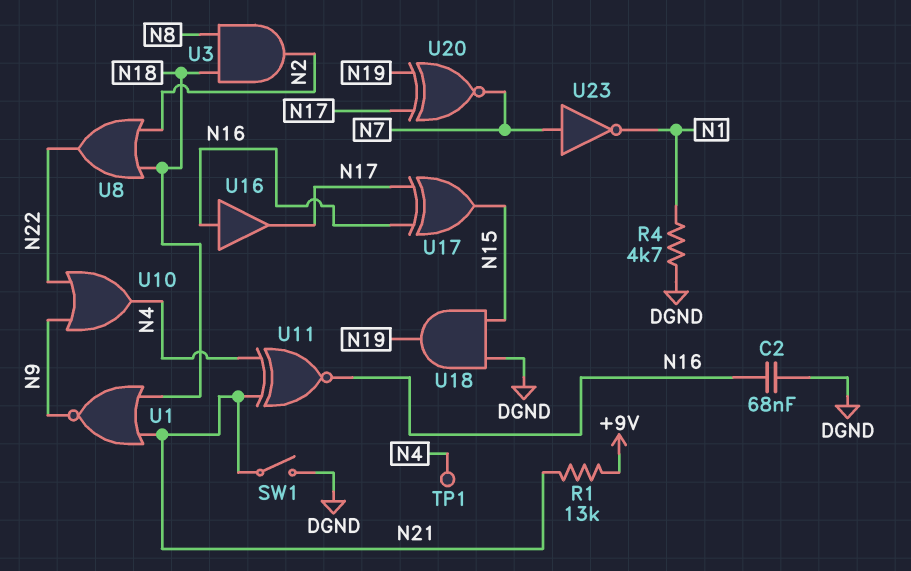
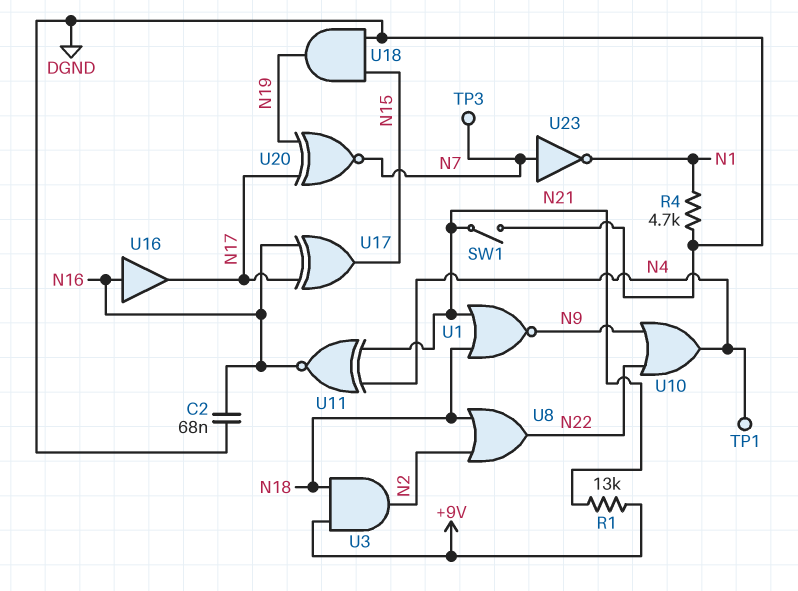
TP3: none -> test point (N7)
U3: AND (in N8, in N18, out N2) -> AND (in +9V, in N18, out N2)

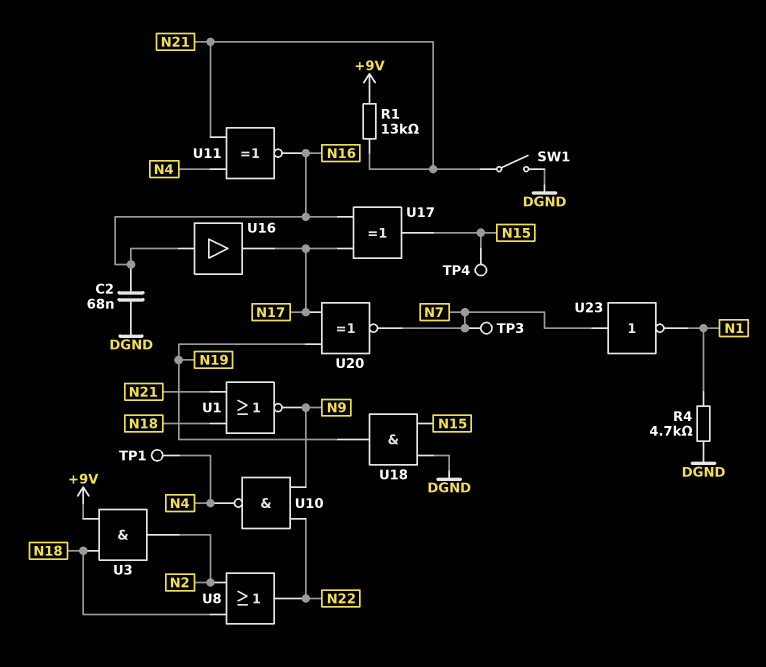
TP4: none -> test point (N15)
U10: OR (in N9, in N22, out N4) -> NAND (in N9, in N22, out N4)

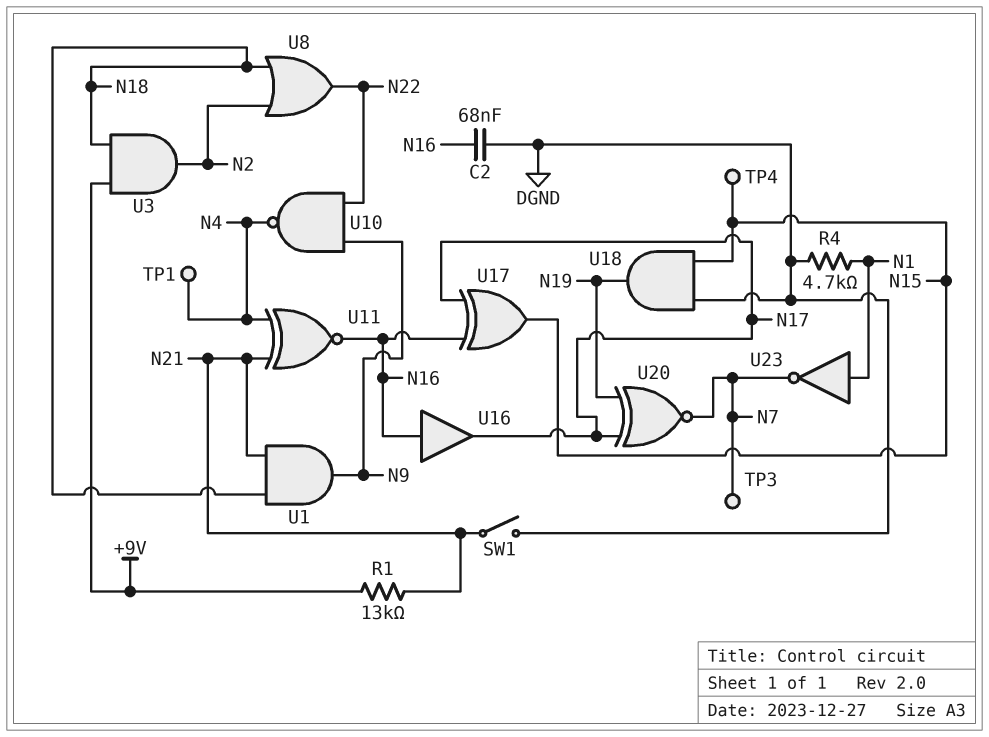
U1: NOR (in N18, in N21, out N9) -> AND (in N18, in N21, out N9)
U23: NOT (in N7, out N1) -> NOT (in N1, out N7)

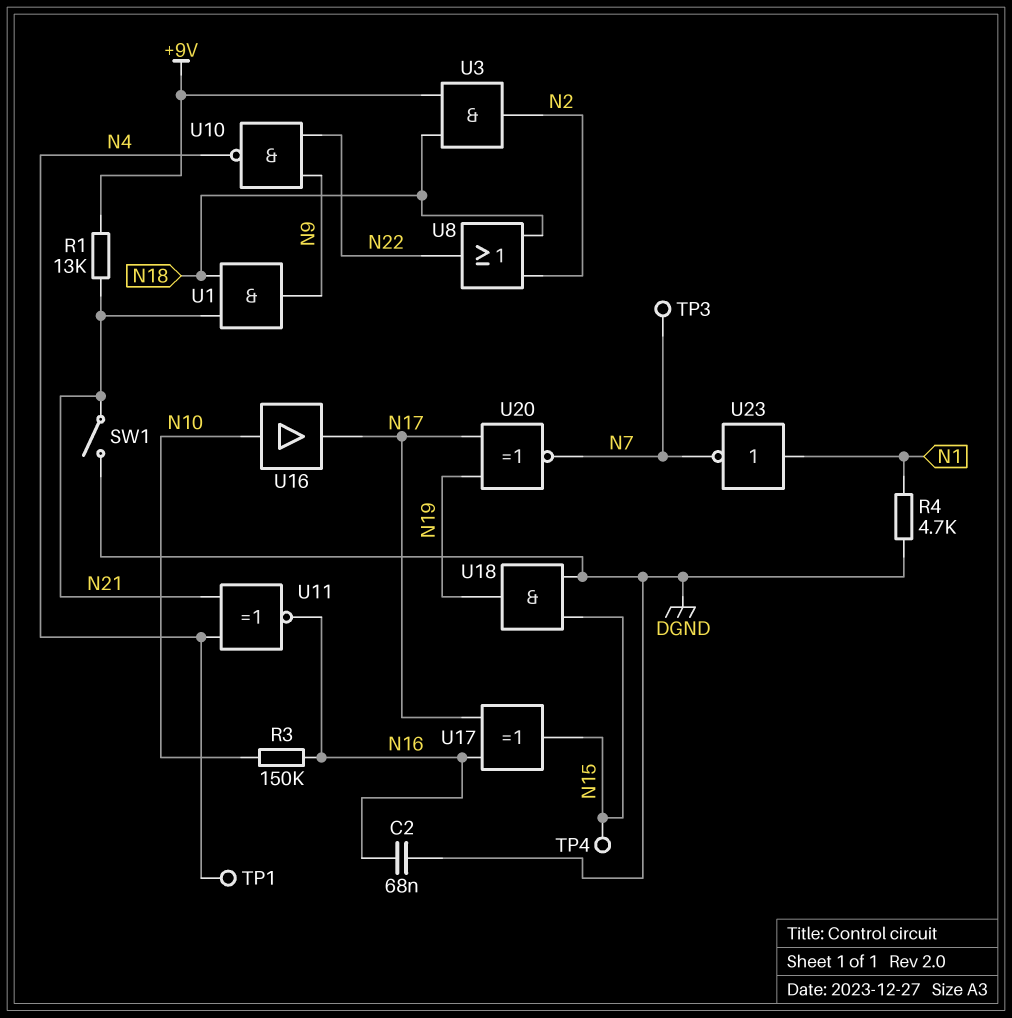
R3: none -> 150k (N10, N16)
U16: buffer (in N16, out N17) -> buffer (in N10, out N17)

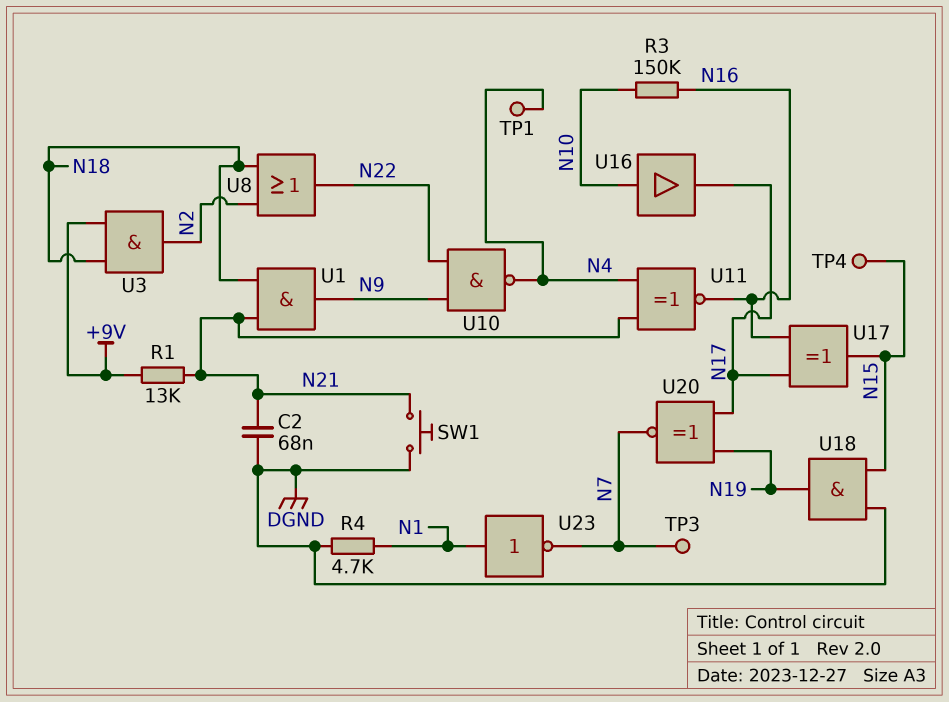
C2: 68nF (DGND, N16) -> 68nF (DGND, N21)
SW1: switch (DGND, N21) -> button (DGND, N21)

